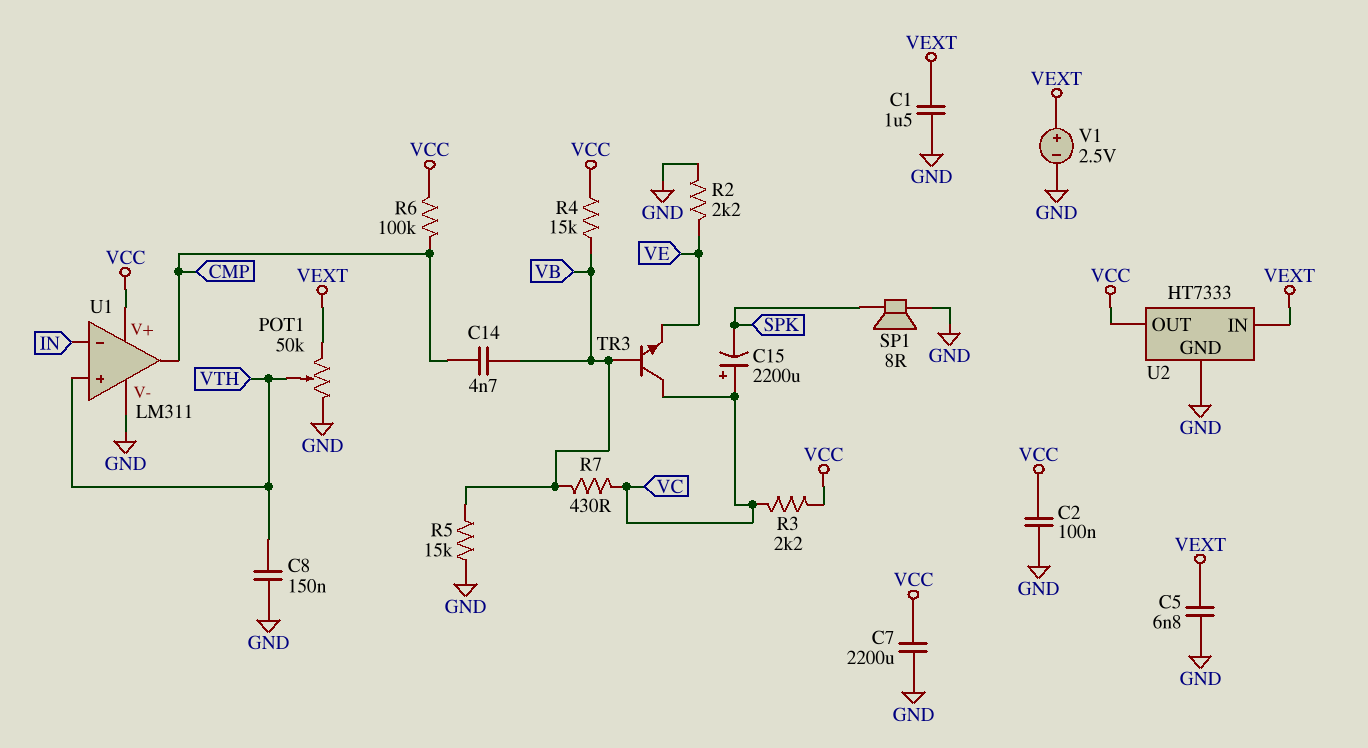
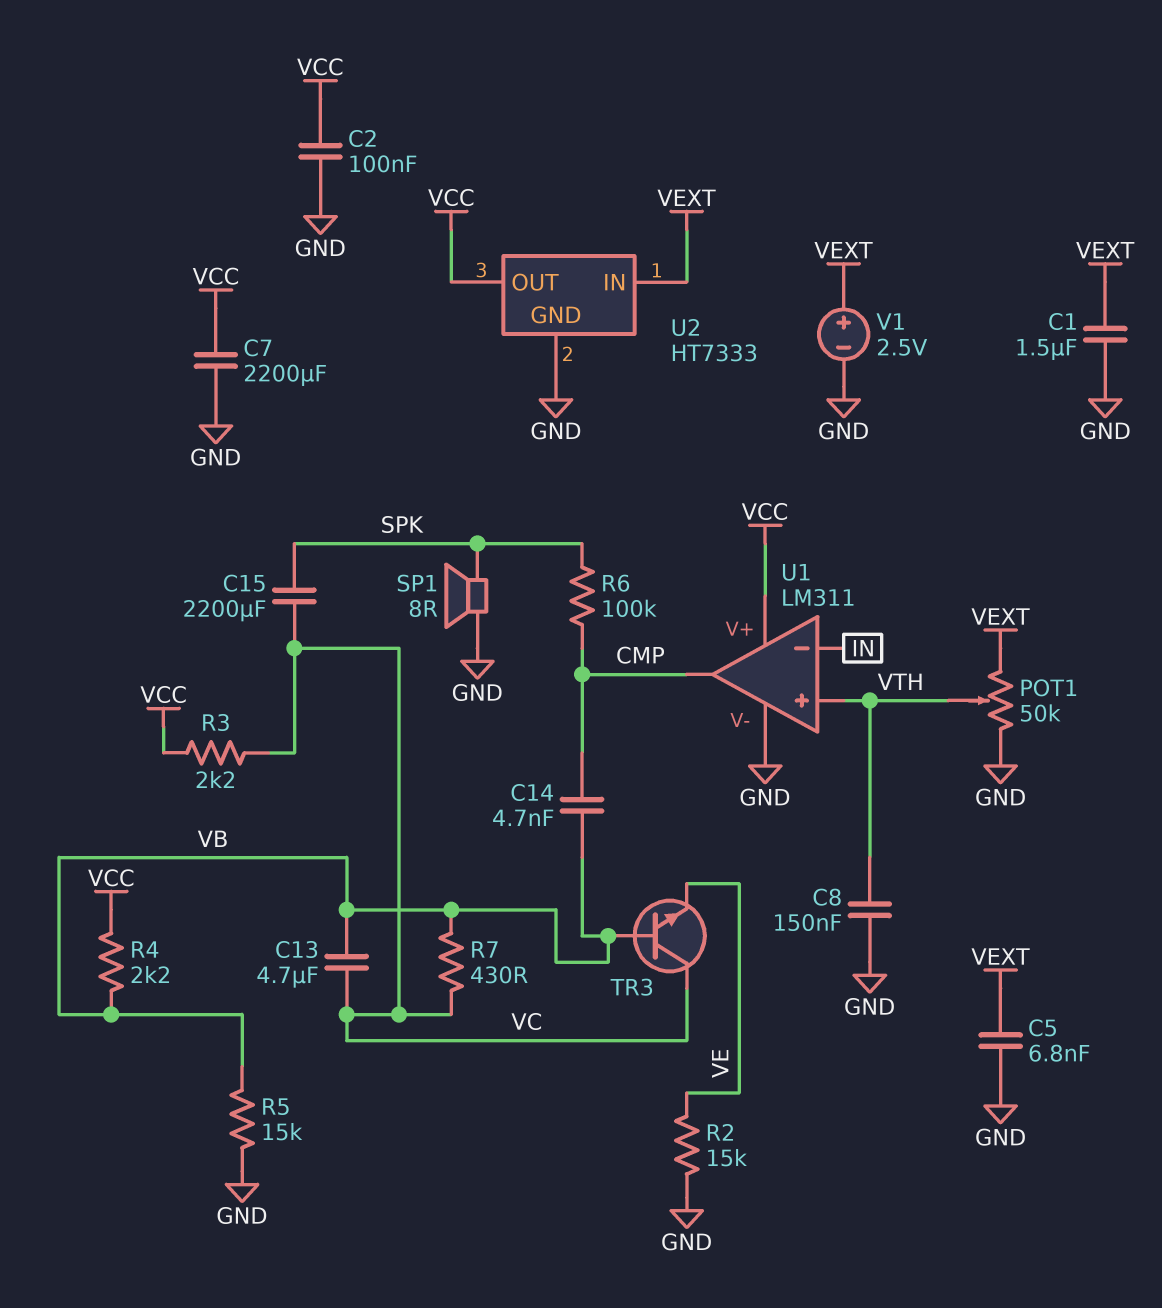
C13: none -> 4.7uF (VB, VC)
C15: 2200uF (plus VC, minus SPK) -> 2200uF (SPK, VC)
R2: 2.2k (GND, VE) -> 15k (GND, VE)
R4: 15k (VB, VCC) -> 2.2k (VB, VCC)
R6: 100k (CMP, VCC) -> 100k (CMP, SPK)

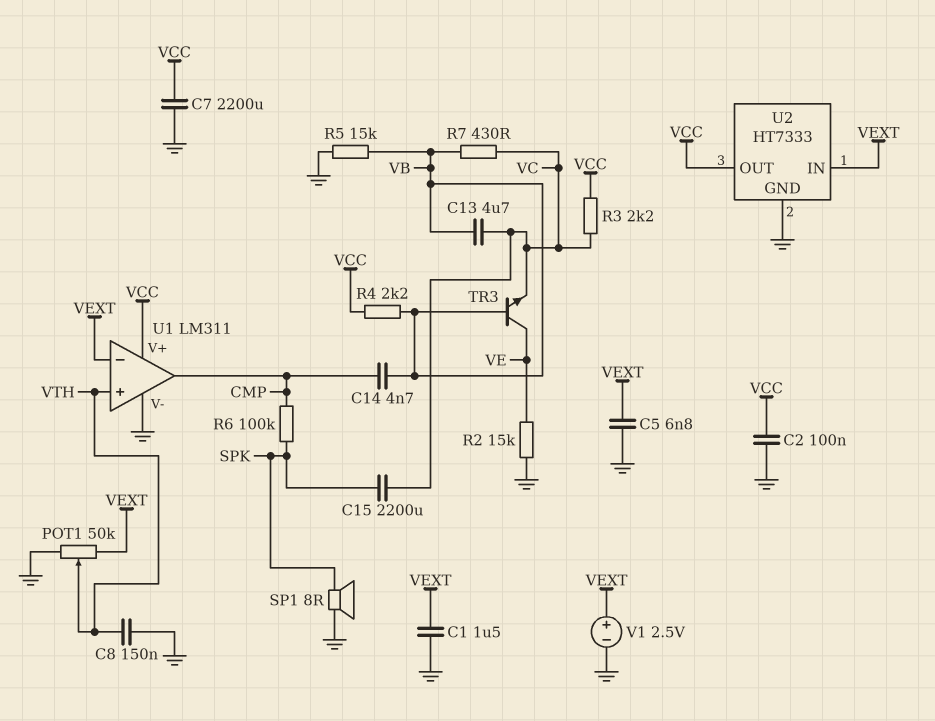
TR3: NPN (B VB, C VC, E VE) -> NPN (B VB, C VE, E VC)
U1 pin in-: IN -> VEXT

